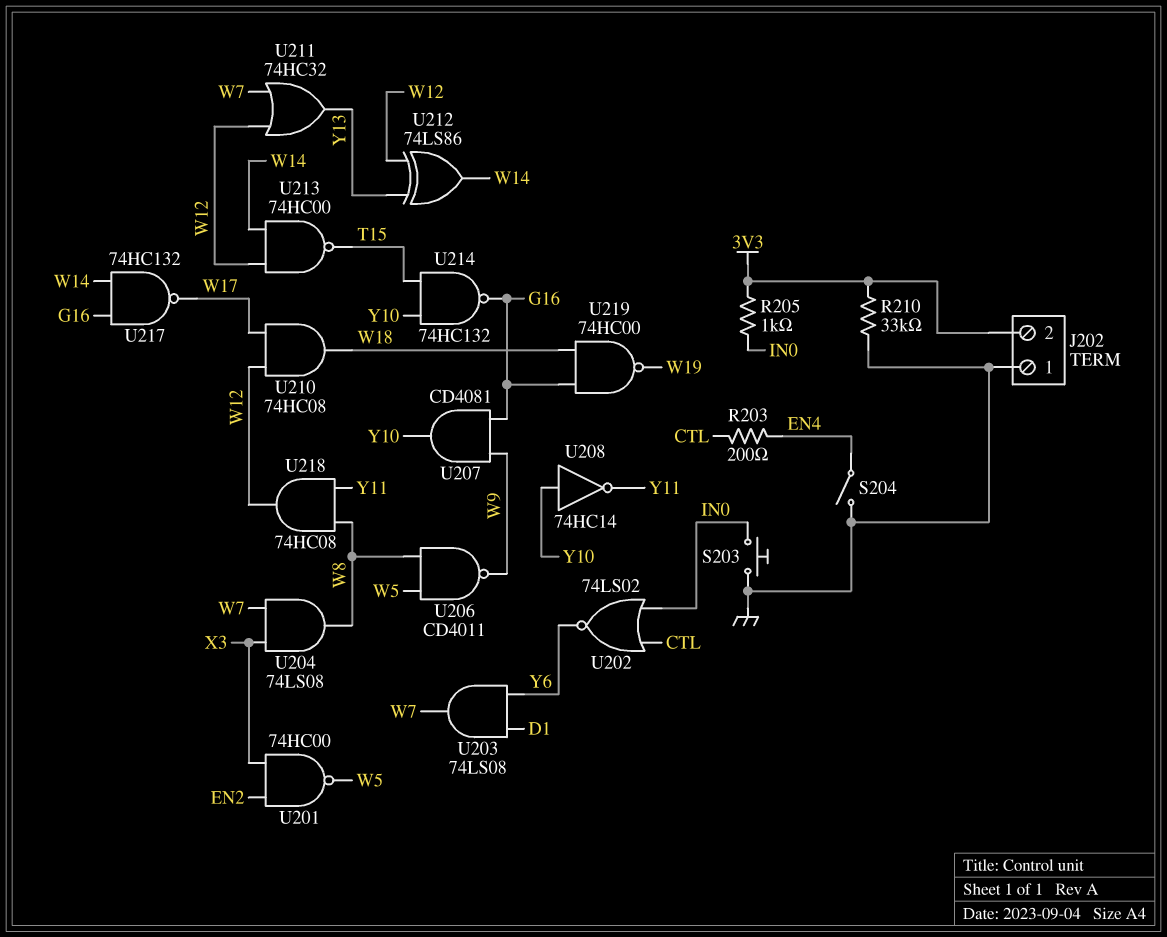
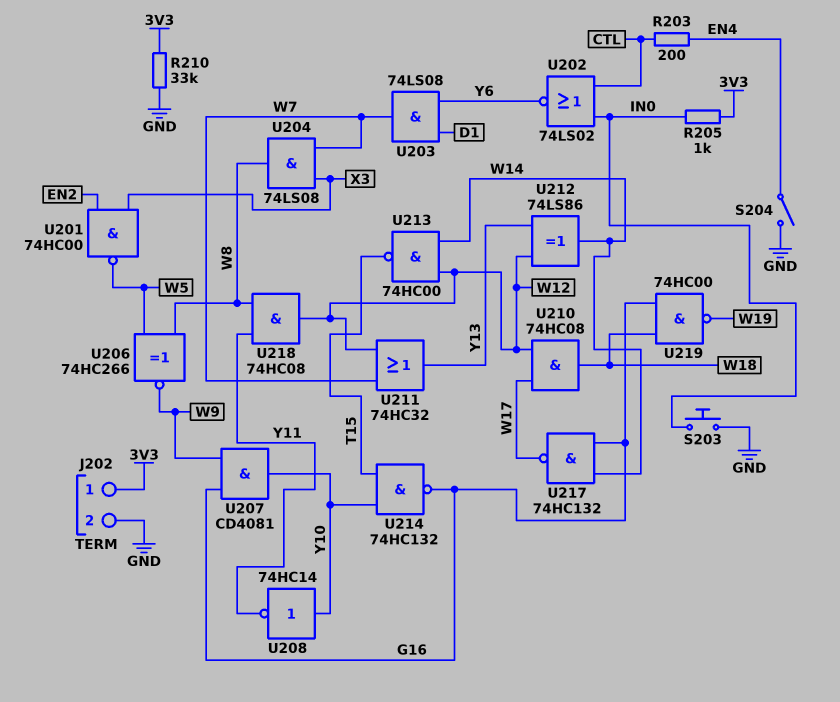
J202 pin 1: GND -> 3V3
J202 pin 2: 3V3 -> GND
U206: NAND CD4011 (in W5, in W8, out W9) -> XNOR 74HC266 (in W5, in W8, out W9)

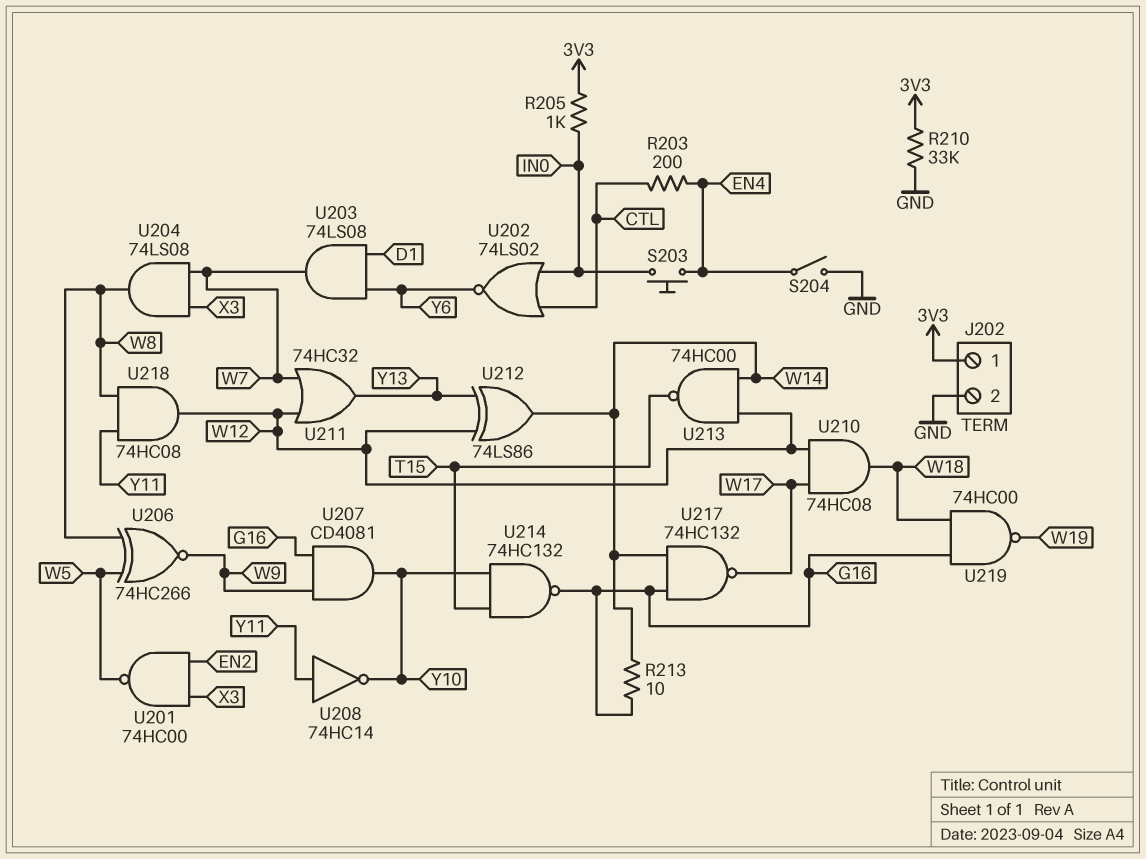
R213: none -> 10 (G16, W14)
S203: button (GND, IN0) -> button (EN4, IN0)
U208: NOT 74HC14 (in Y10, out Y11) -> NOT 74HC14 (in Y11, out Y10)

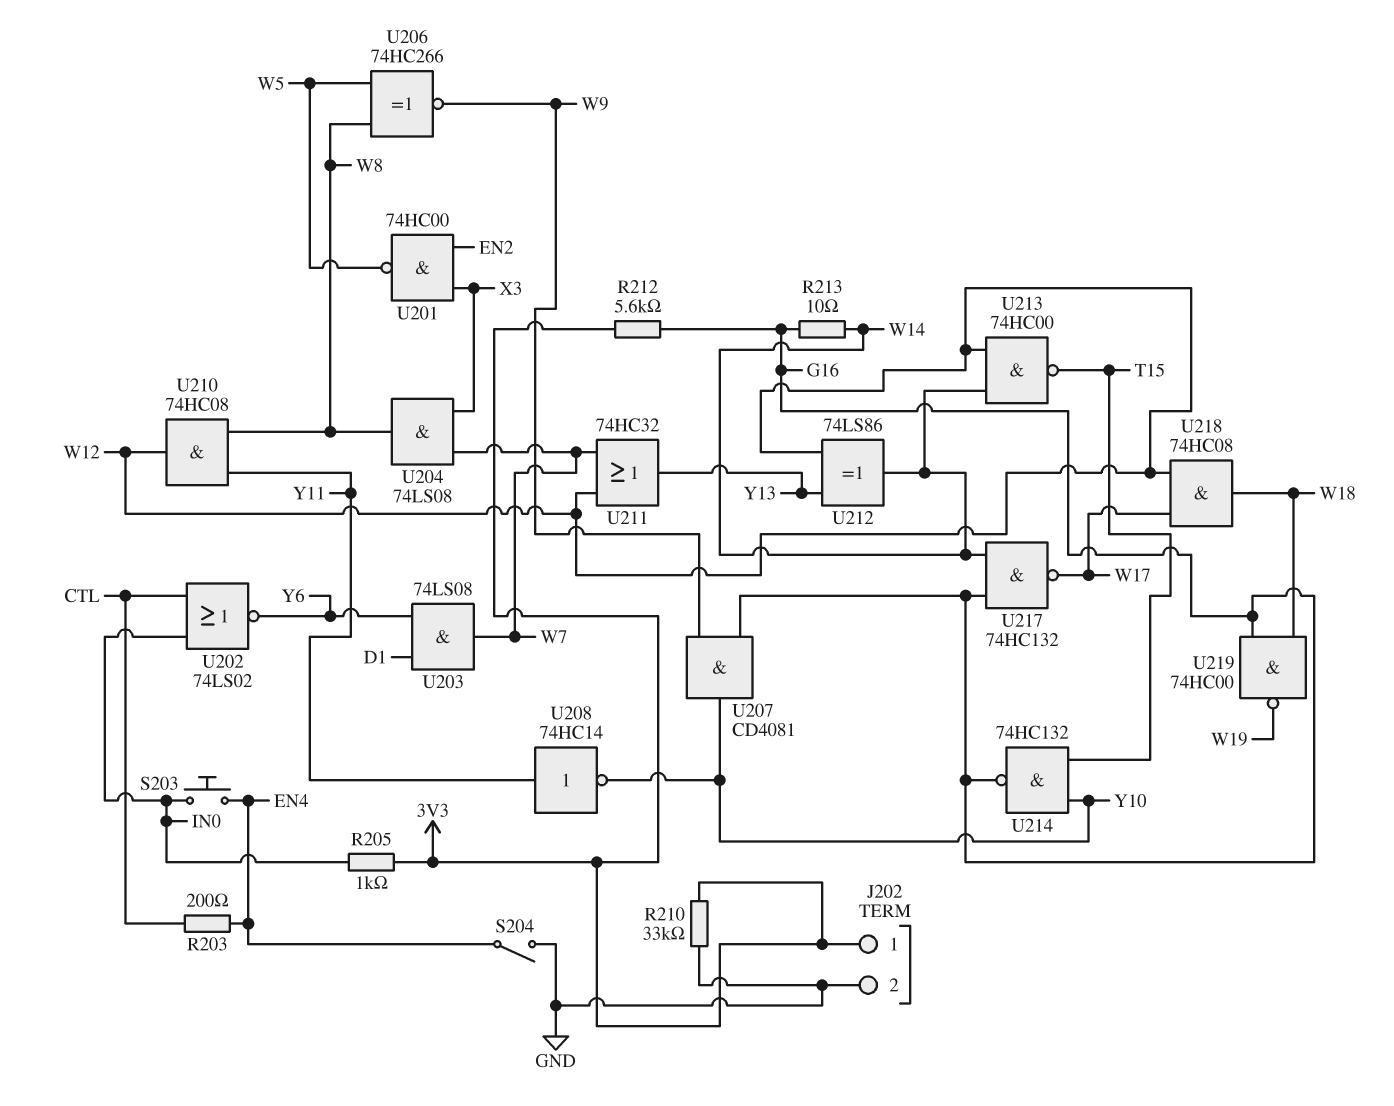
R212: none -> 5.6k (3V3, G16)
U210: AND 74HC08 (in W12, in W17, out W18) -> AND 74HC08 (in W8, in Y11, out W12)
U218: AND 74HC08 (in W8, in Y11, out W12) -> AND 74HC08 (in W12, in W17, out W18)

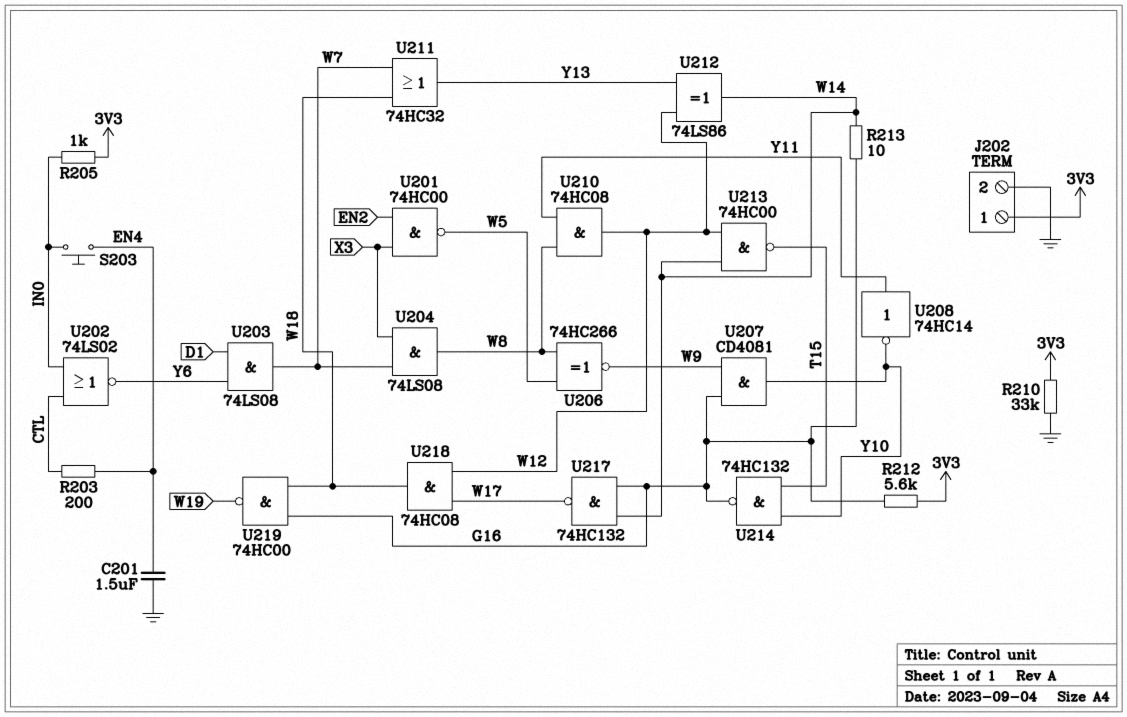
C201: none -> 1.5uF (EN4, GND)
S204: switch (EN4, GND) -> none
U211: OR 74HC32 (in W7, in W12, out Y13) -> OR 74HC32 (in W7, in W18, out Y13)

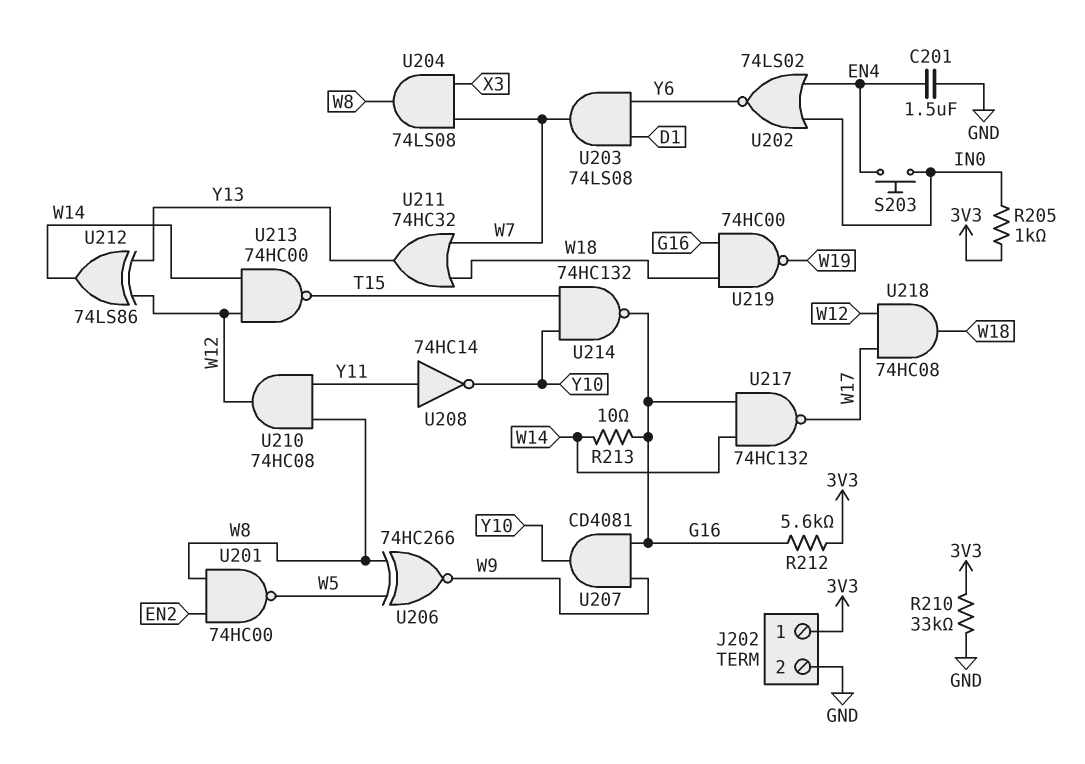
R203: 200 (CTL, EN4) -> none
U201: NAND 74HC00 (in EN2, in X3, out W5) -> NAND 74HC00 (in EN2, in W8, out W5)
U202: NOR 74LS02 (in CTL, in IN0, out Y6) -> NOR 74LS02 (in EN4, in IN0, out Y6)

